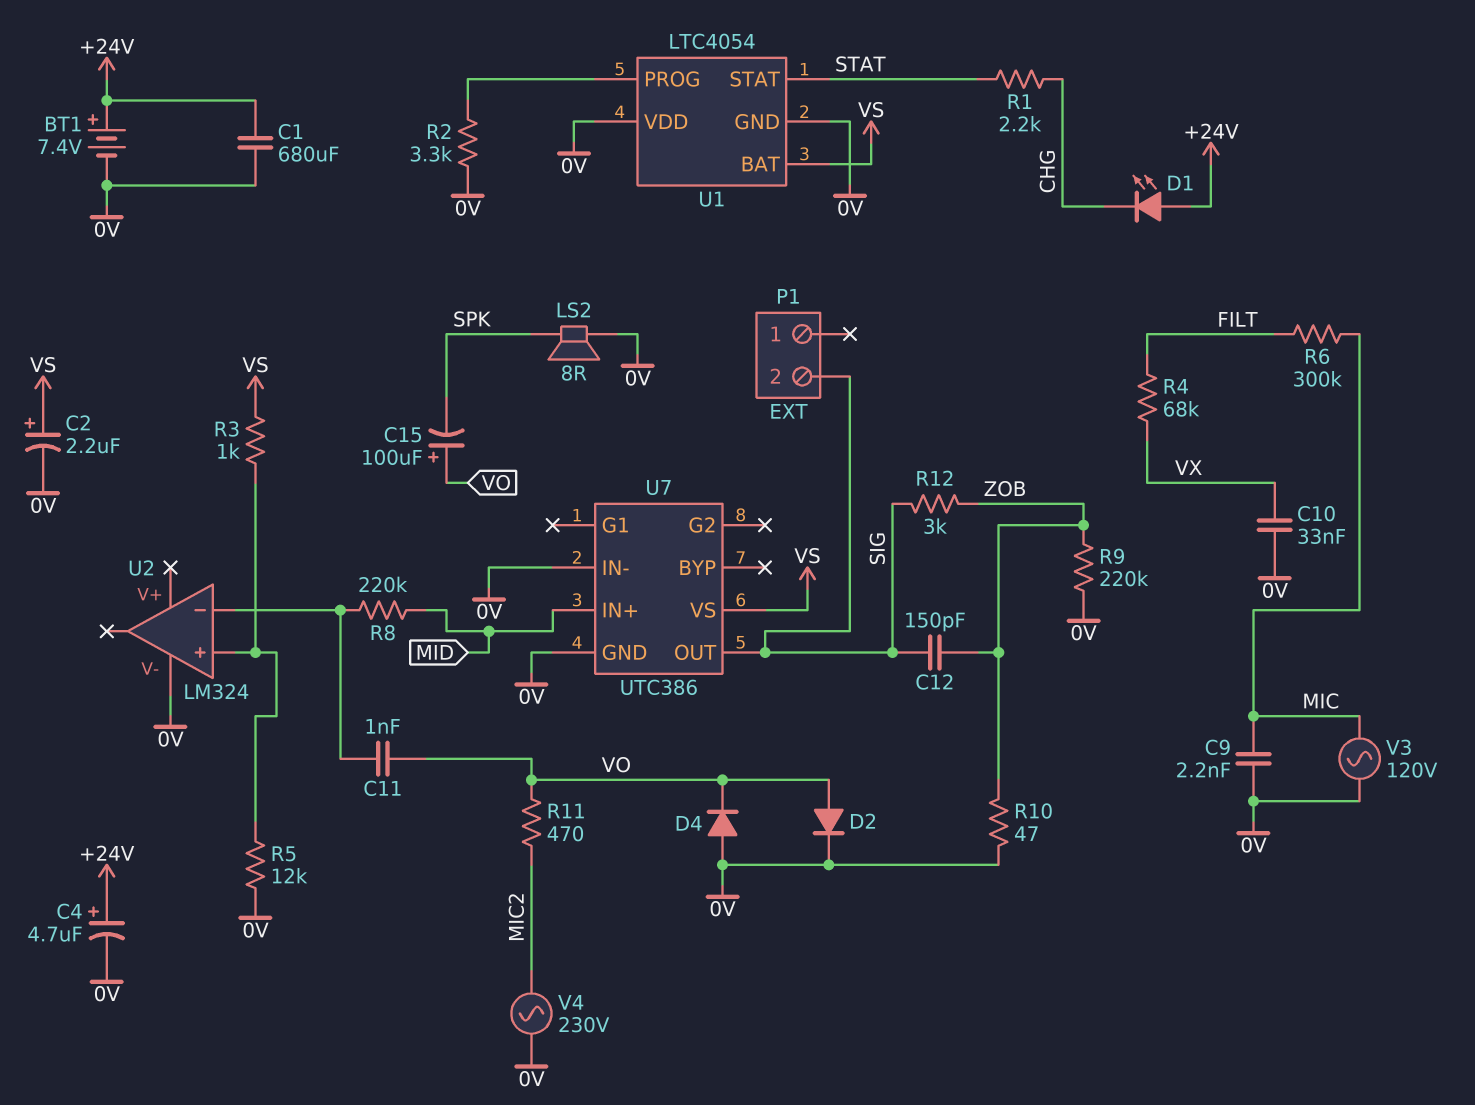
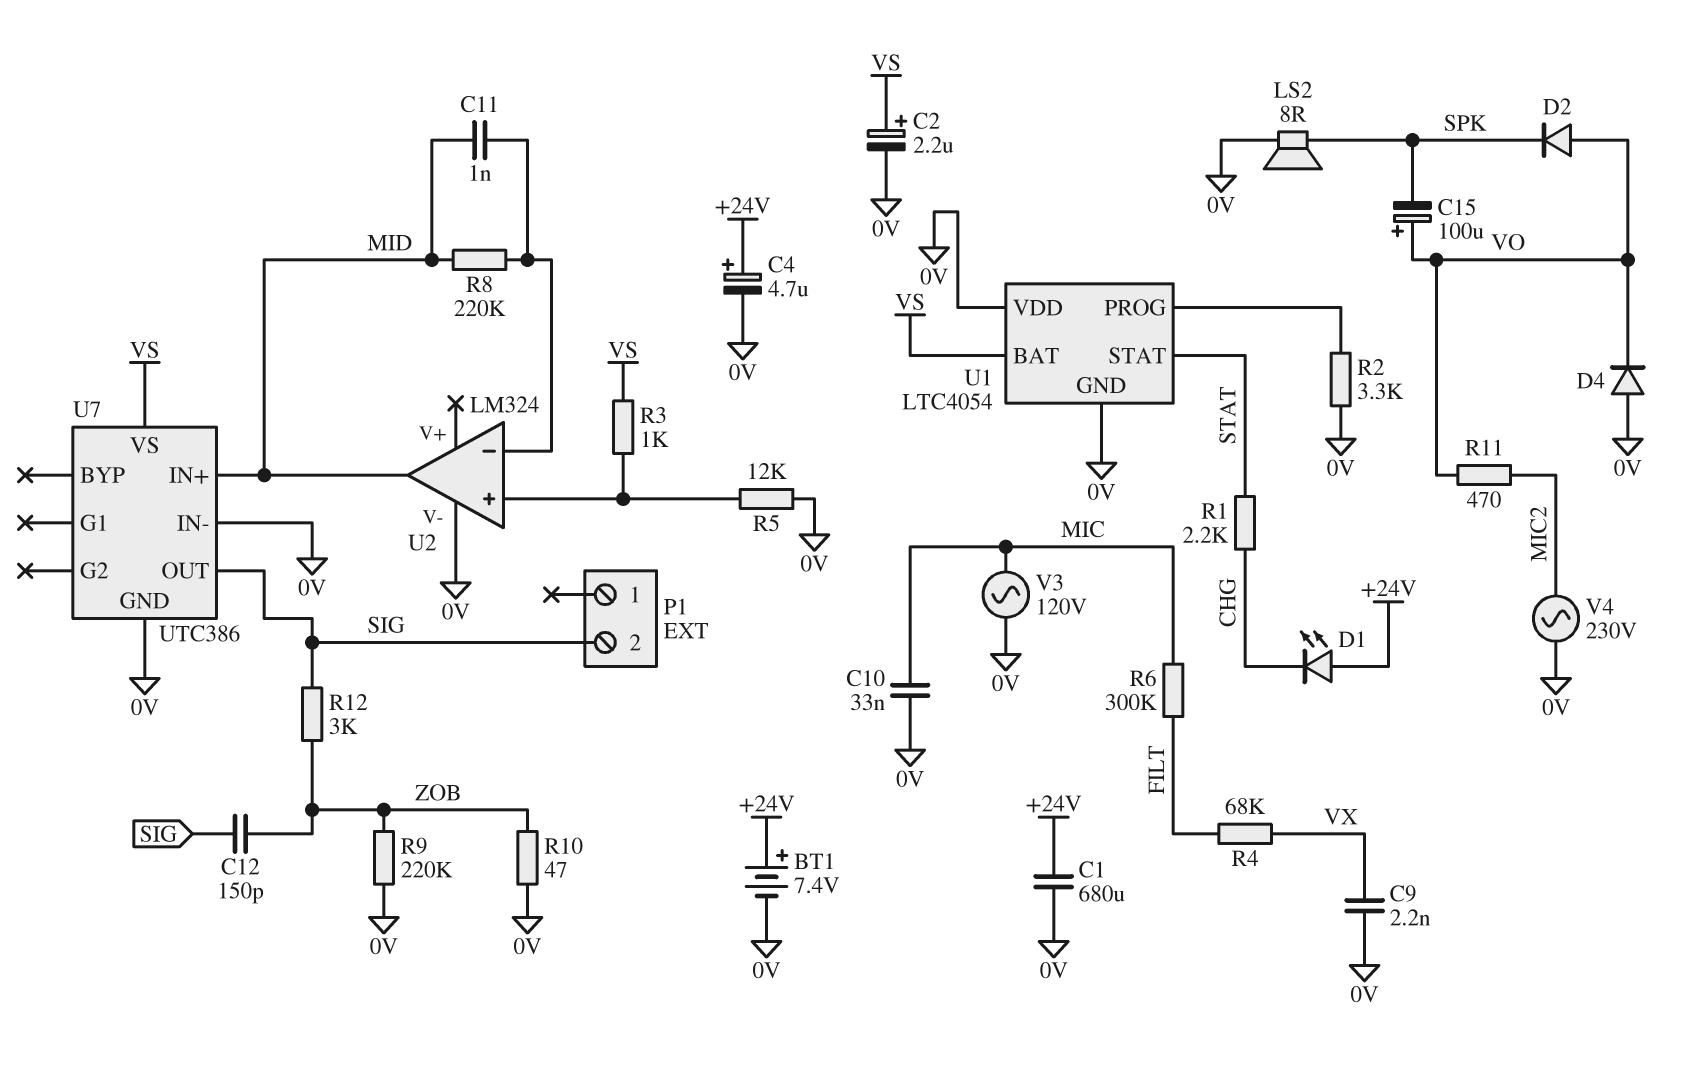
C9: 2.2nF (0V, MIC) -> 2.2nF (0V, VX)
C10: 33nF (0V, VX) -> 33nF (0V, MIC)
C11: 1nF (U2/in-, VO) -> 1nF (MID, U2/in-)
D2: diode (A VO, K 0V) -> diode (A VO, K SPK)
U2 pin out: none -> MID

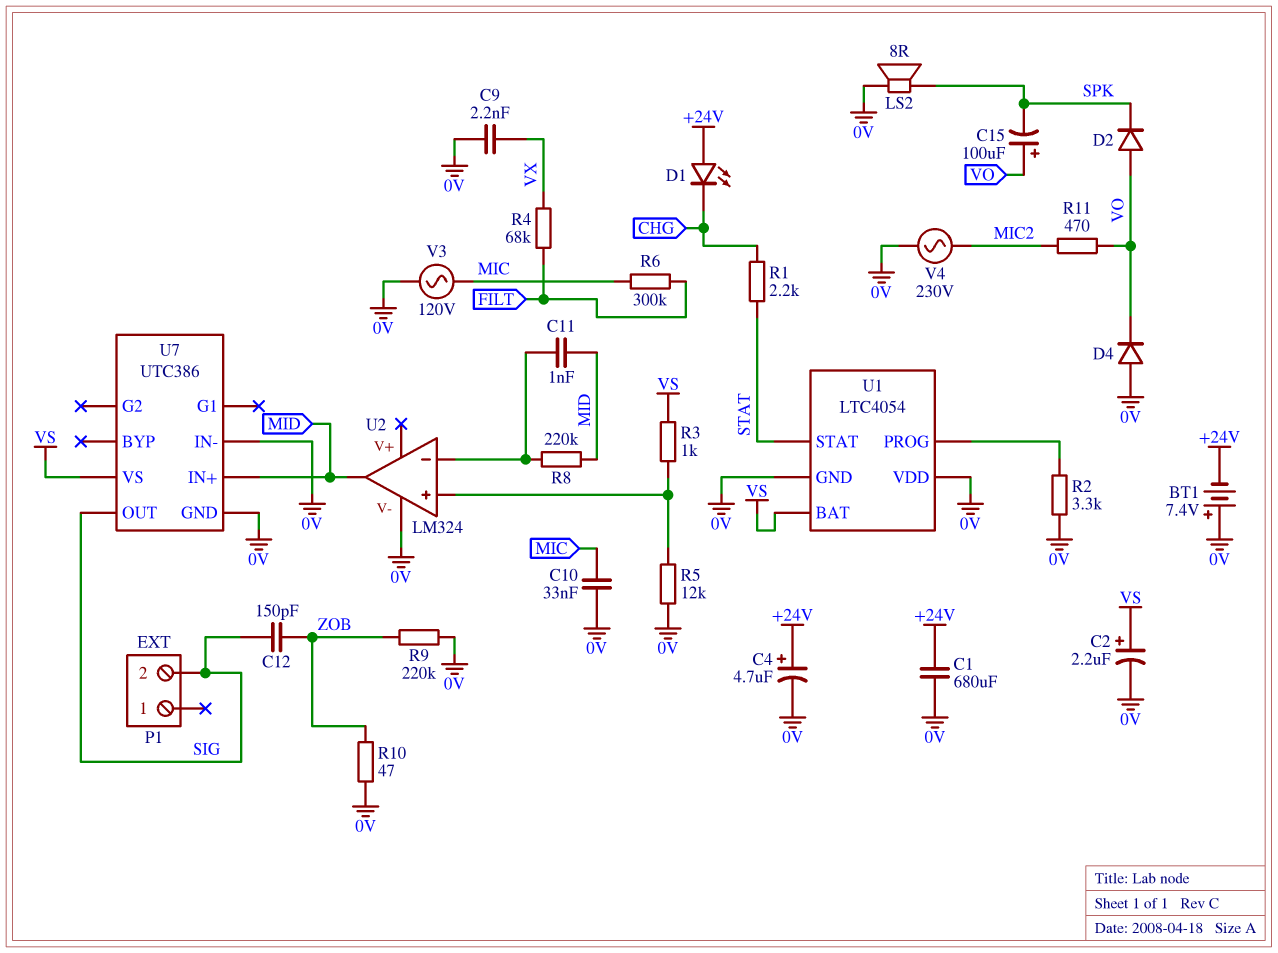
BT1: 7.4V (plus +24V, minus 0V) -> 7.4V (plus 0V, minus +24V)
R12: 3k (SIG, ZOB) -> none

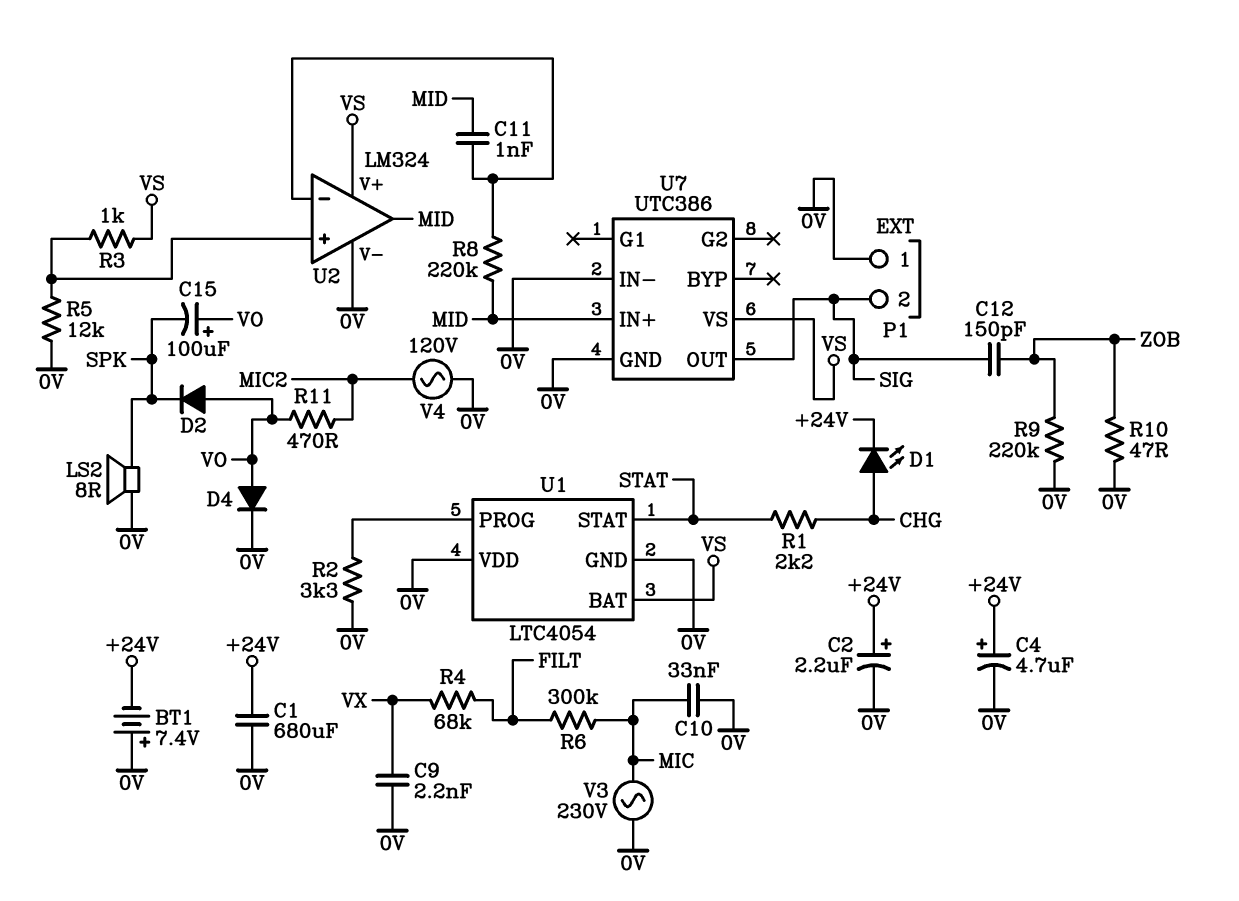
C2: 2.2uF (plus VS, minus 0V) -> 2.2uF (plus +24V, minus 0V)
D1: LED (A +24V, K CHG) -> LED (A CHG, K +24V)
D4: diode (A 0V, K VO) -> diode (A VO, K 0V)
P1 pin 1: none -> 0V
U2 pin V+: none -> VS
V3: AC 120V (0V, MIC) -> AC 230V (0V, MIC)
V4: AC 230V (0V, MIC2) -> AC 120V (0V, MIC2)

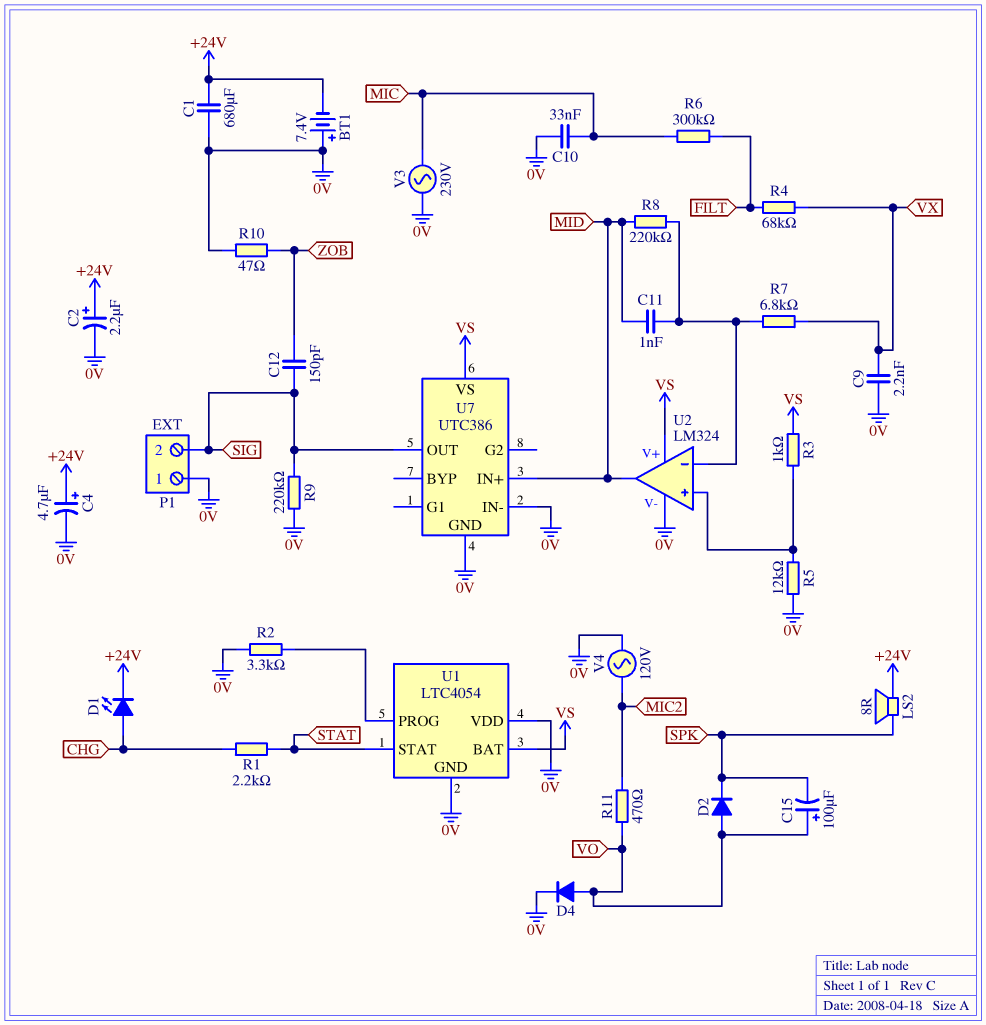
LS2: speaker 8R (0V, SPK) -> speaker 8R (+24V, SPK)
R7: none -> 6.8k (U2/in-, VX)
R9: 220k (0V, ZOB) -> 220k (0V, SIG)

